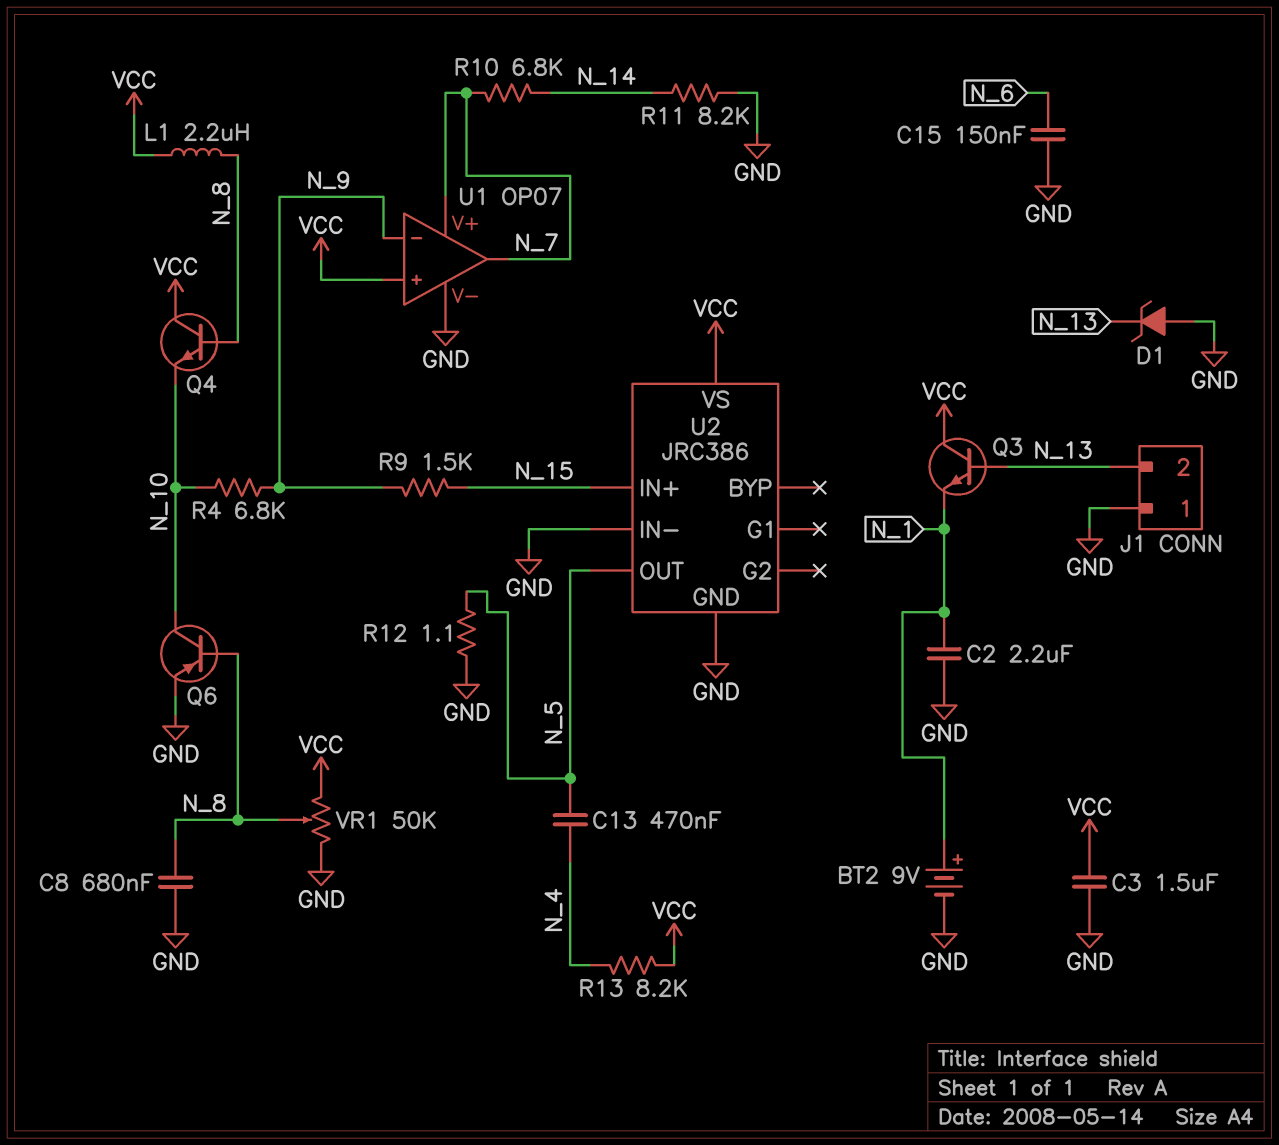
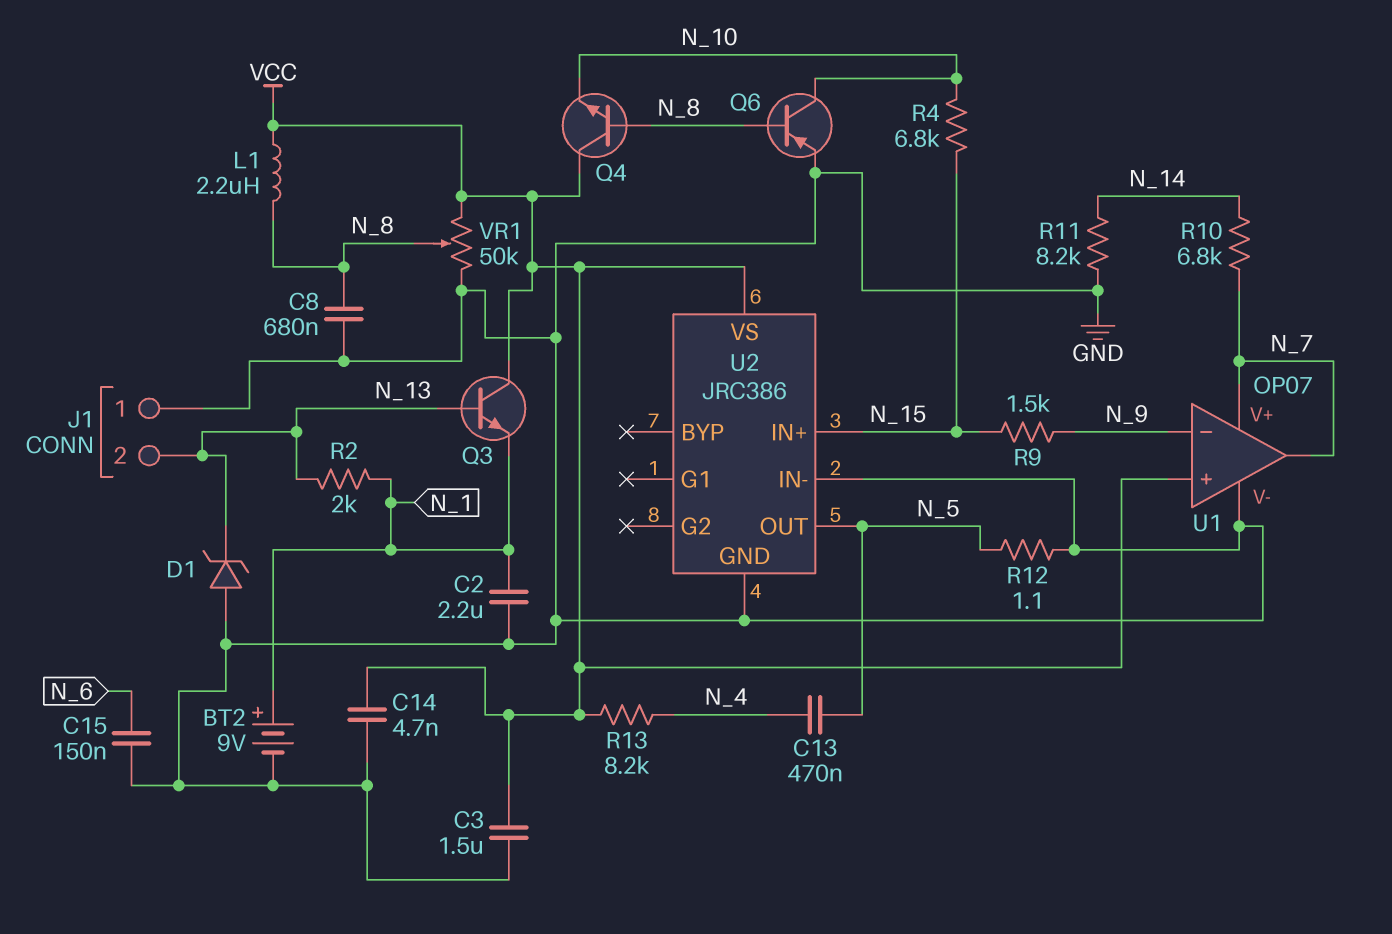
C14: none -> 4.7nF (GND, VCC)
R2: none -> 2k (N_1, N_13)
R4: 6.8k (N_9, N_10) -> 6.8k (N_10, N_15)

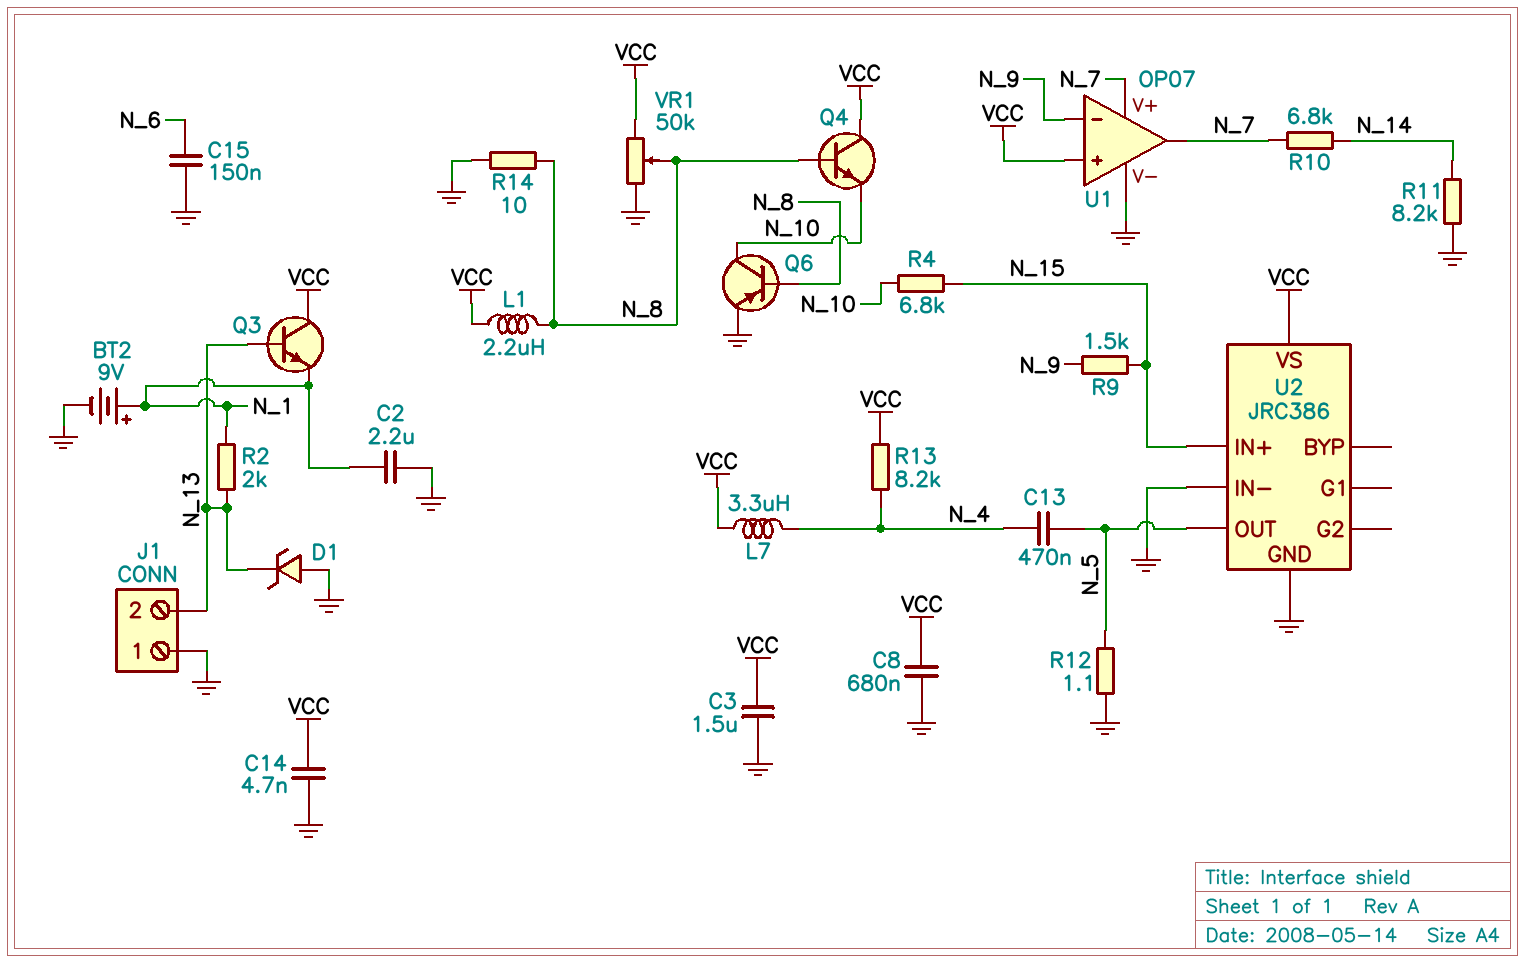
C8: 680nF (GND, N_8) -> 680nF (GND, VCC)
L7: none -> 3.3uH (N_4, VCC)
R14: none -> 10 (GND, N_8)

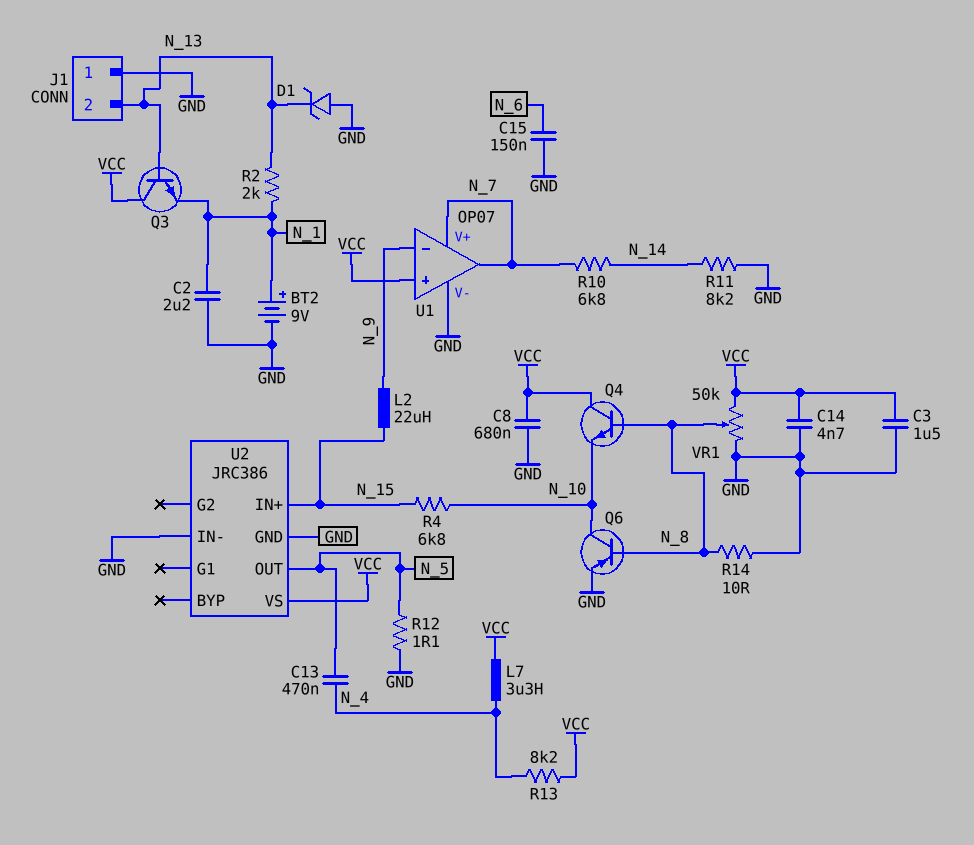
L1: 2.2uH (N_8, VCC) -> none
L2: none -> 22uH (N_9, N_15)
R9: 1.5k (N_9, N_15) -> none

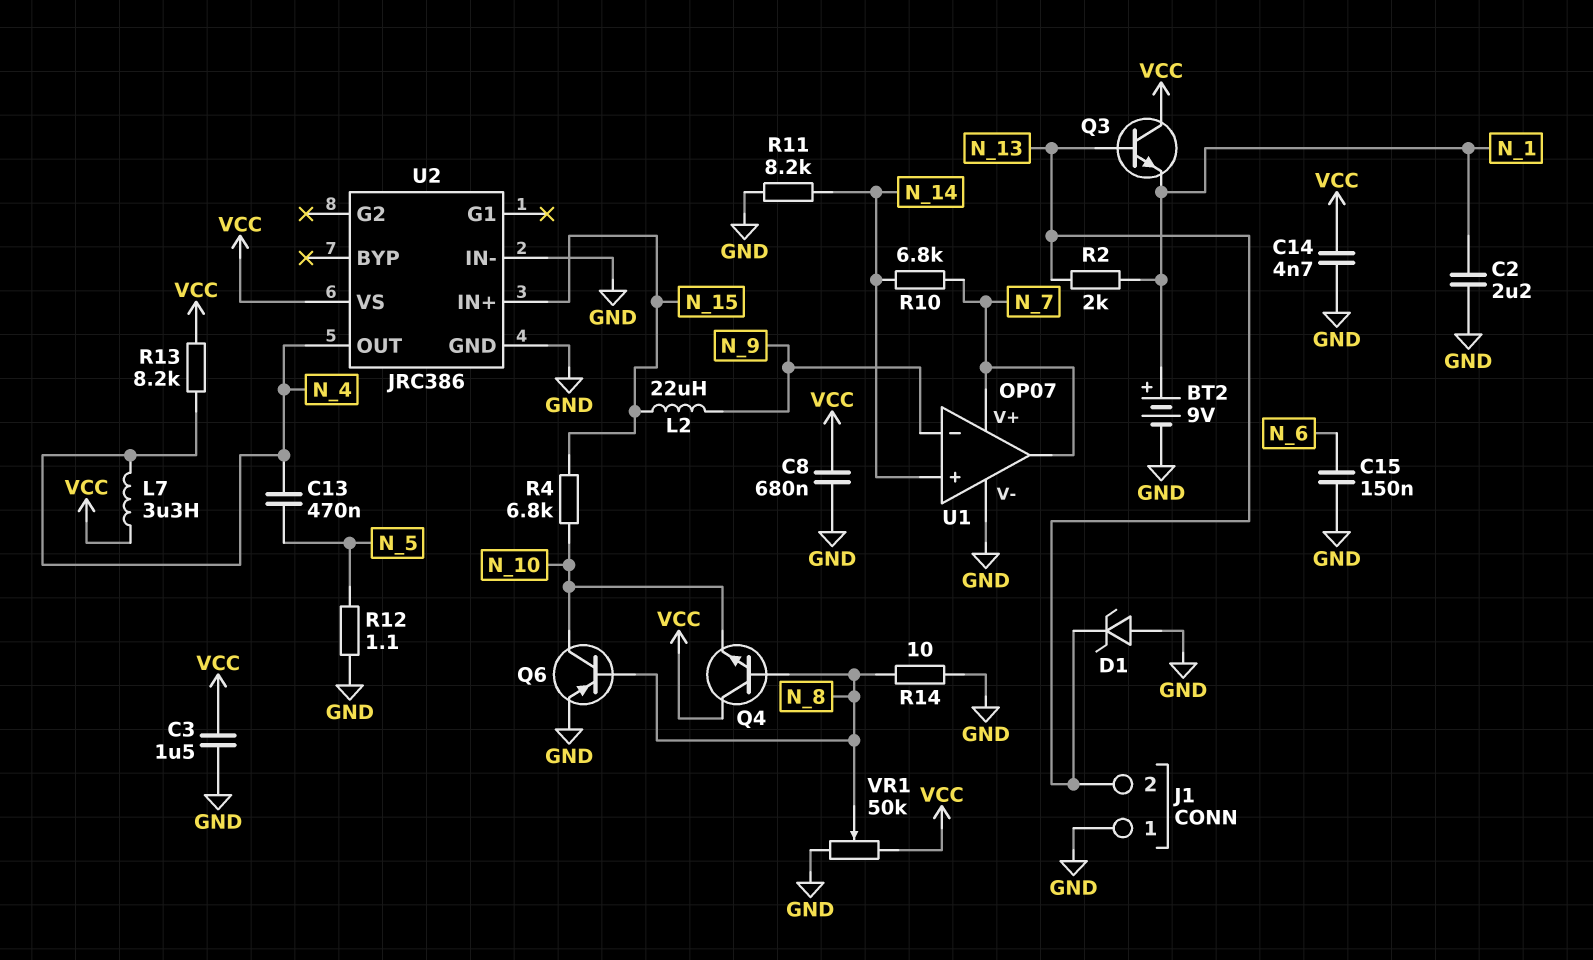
U1 pin in+: VCC -> N_14
U2 pin OUT: N_5 -> N_4

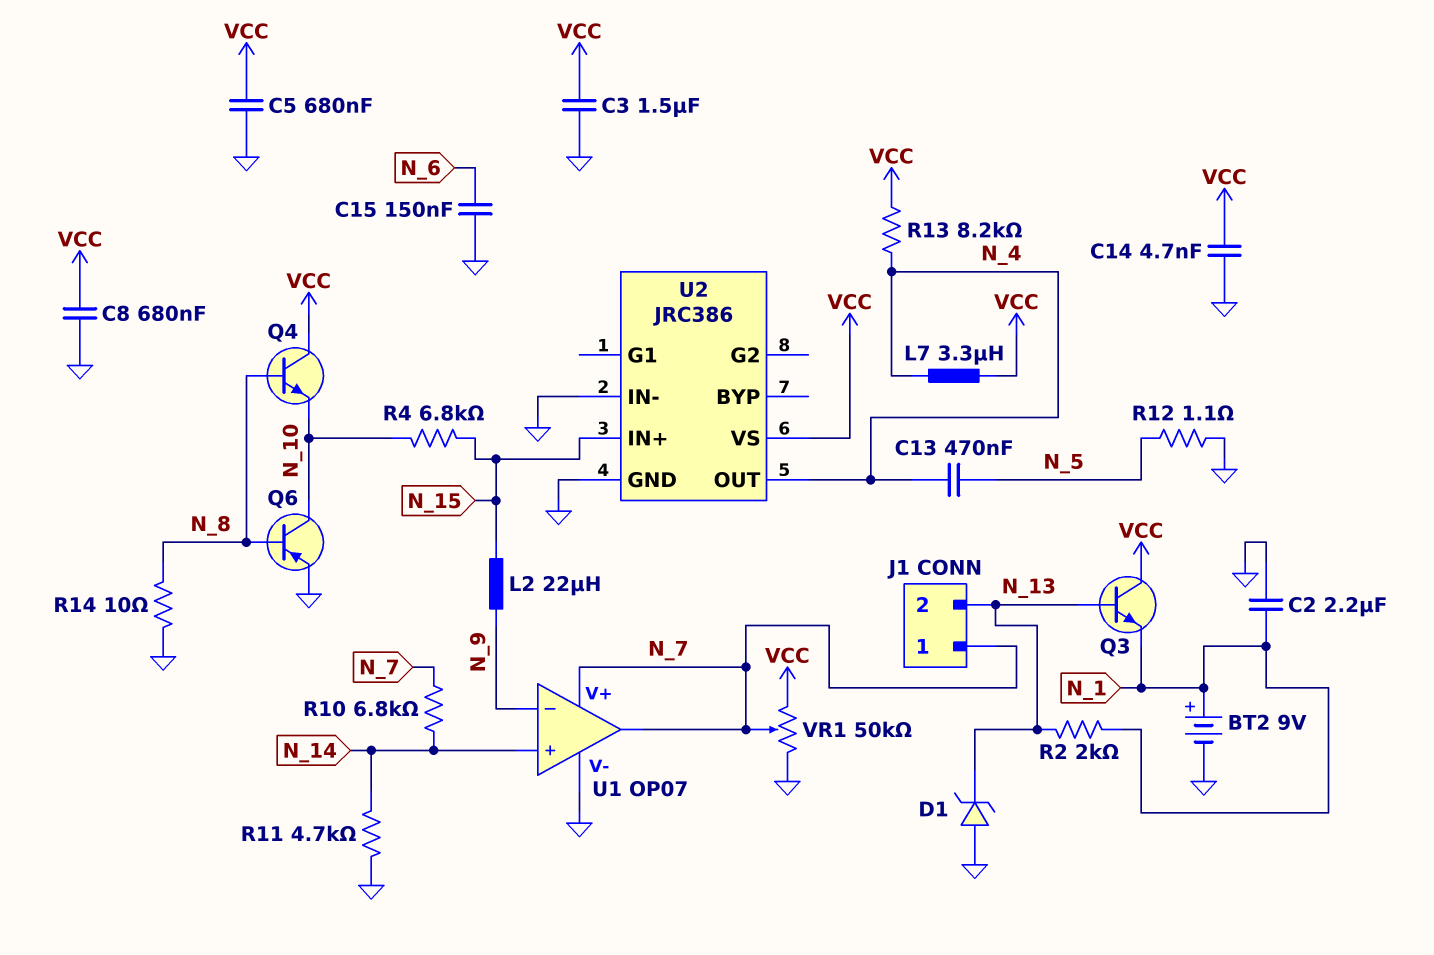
C5: none -> 680nF (GND, VCC)
J1 pin 1: GND -> N_7
R11: 8.2k (GND, N_14) -> 4.7k (GND, N_14)
VR1: 50k (GND, VCC, wiper N_8) -> 50k (GND, VCC, wiper N_7)

